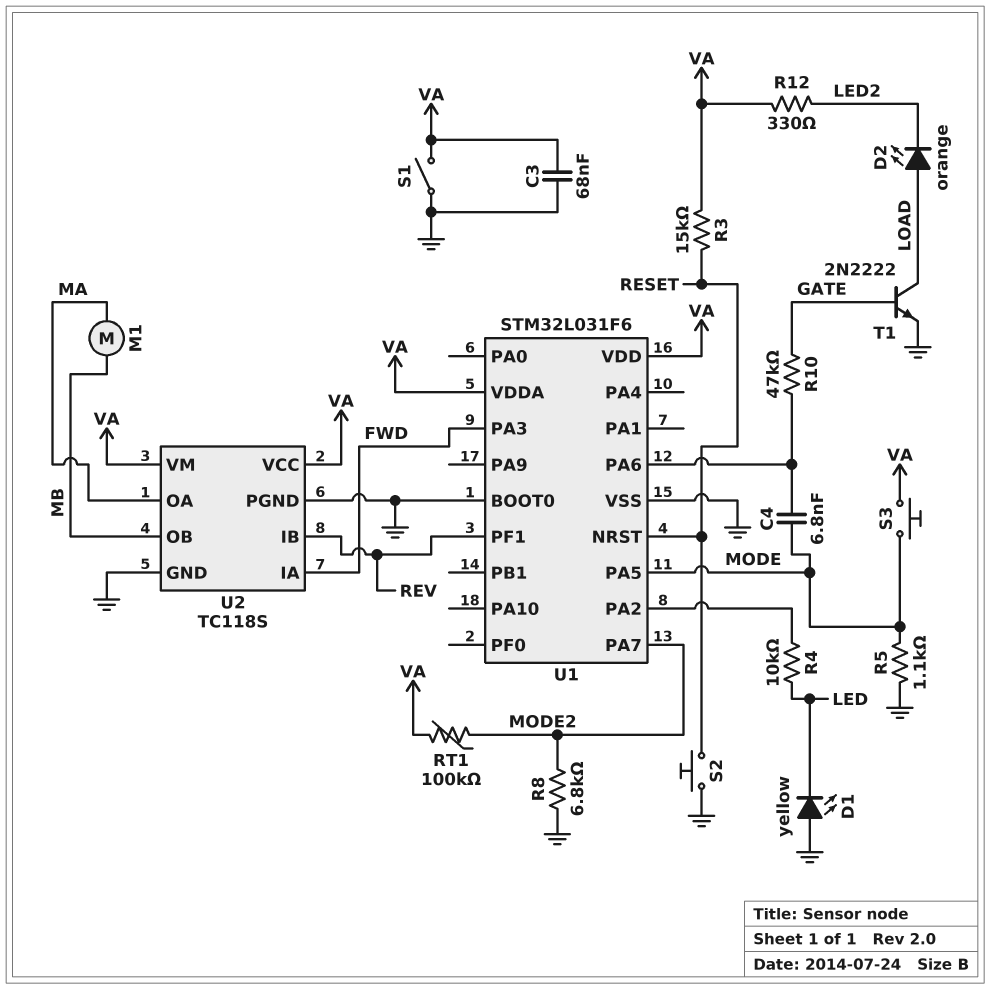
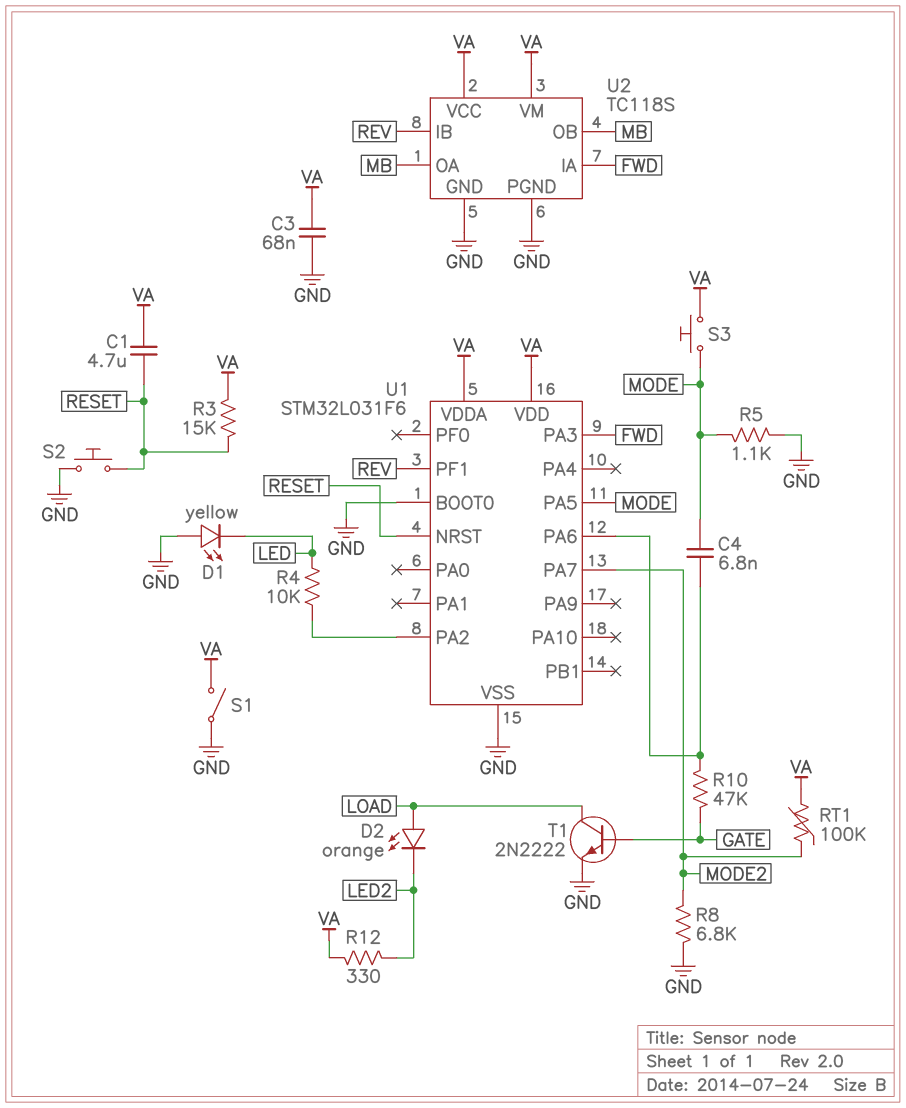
C1: none -> 4.7uF (RESET, VA)
M1: motor (MA, MB) -> none
U2 pin OA: MA -> MB

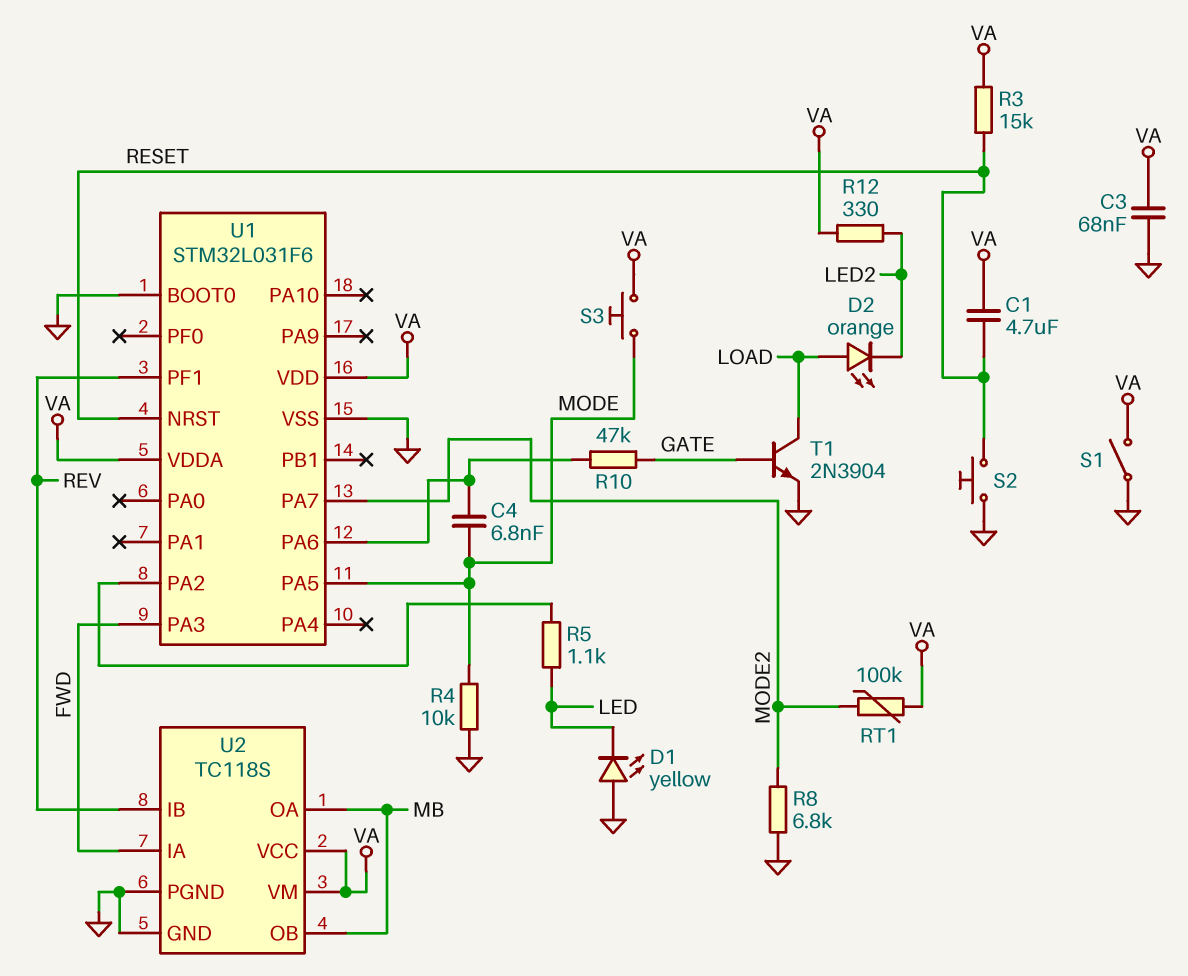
R4: 10k (LED, U1/PA2) -> 10k (GND, MODE)
R5: 1.1k (GND, MODE) -> 1.1k (LED, U1/PA2)
T1: NPN 2N2222 (B GATE, C LOAD, E GND) -> NPN 2N3904 (B GATE, C LOAD, E GND)

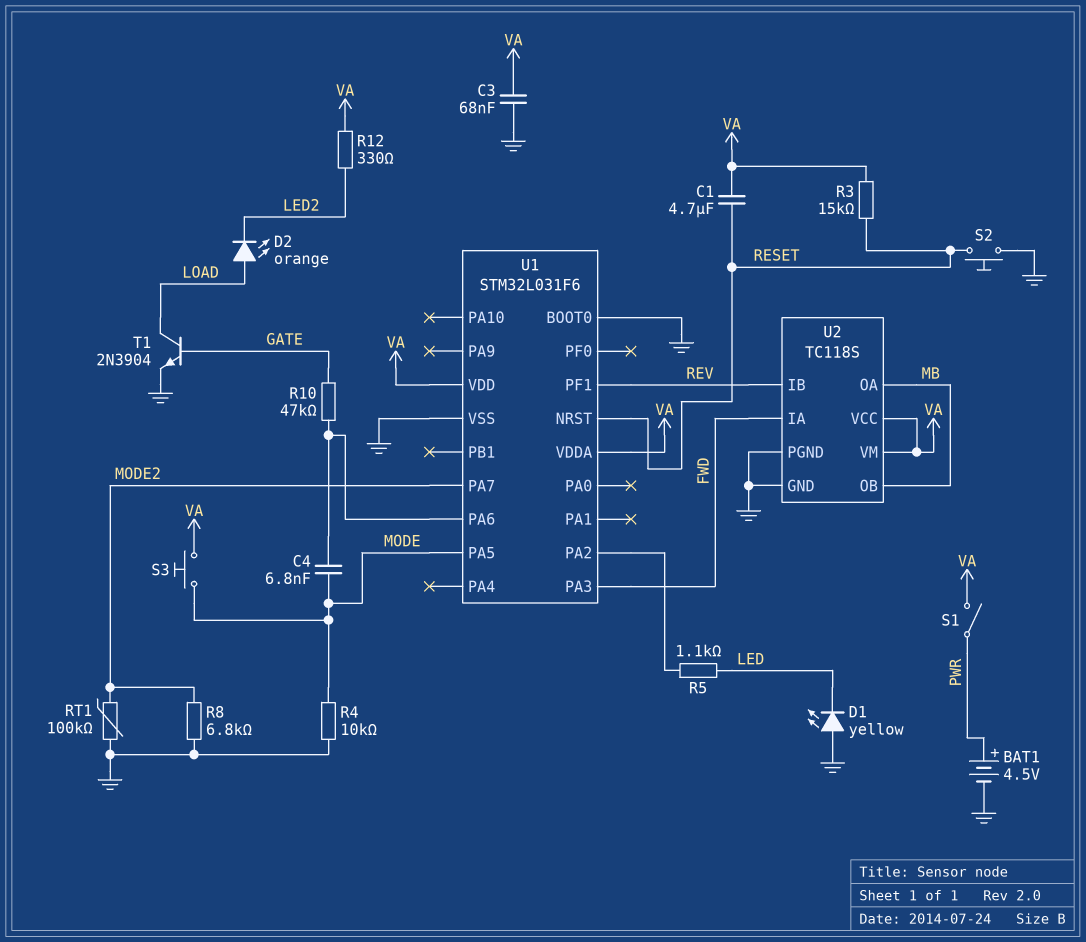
BAT1: none -> 4.5V (plus PWR, minus GND)
RT1: 100k (MODE2, VA) -> 100k (GND, MODE2)
S1: switch (GND, VA) -> switch (PWR, VA)

